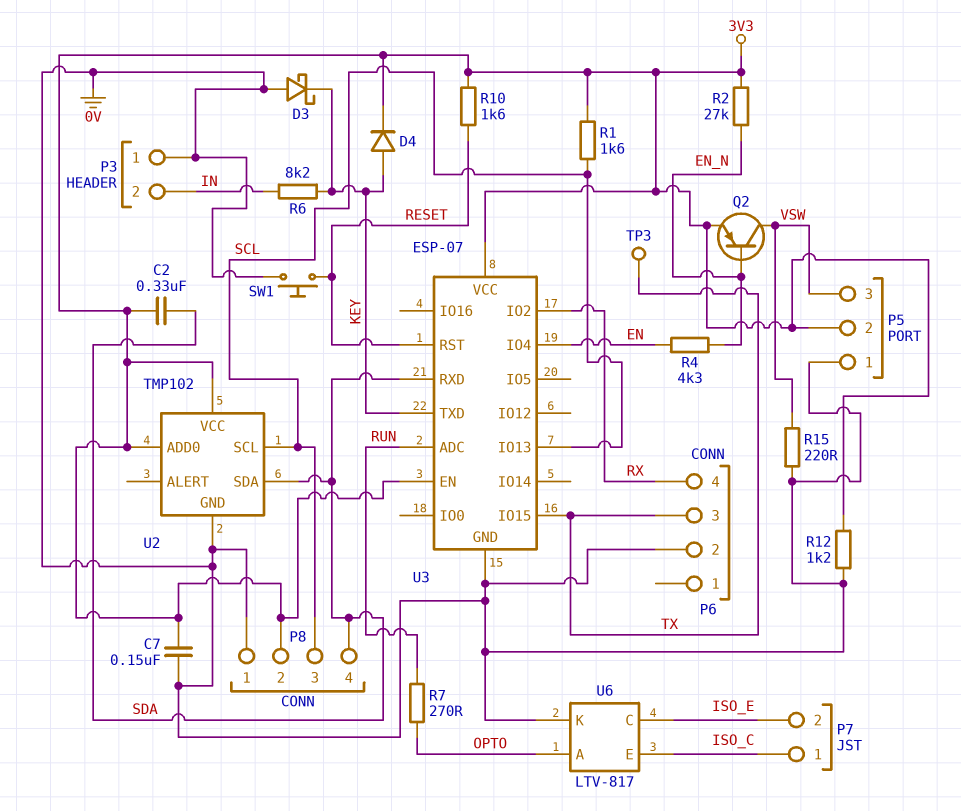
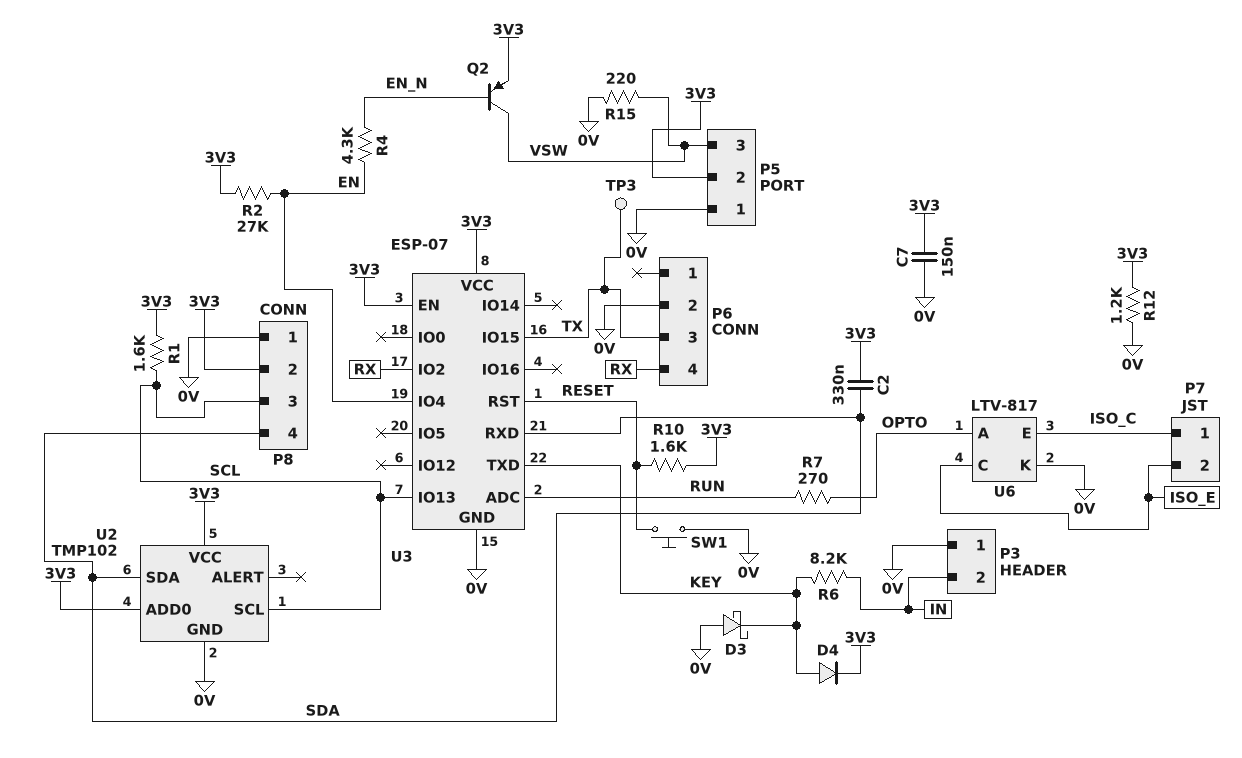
R2: 27k (3V3, EN_N) -> 27k (3V3, EN)

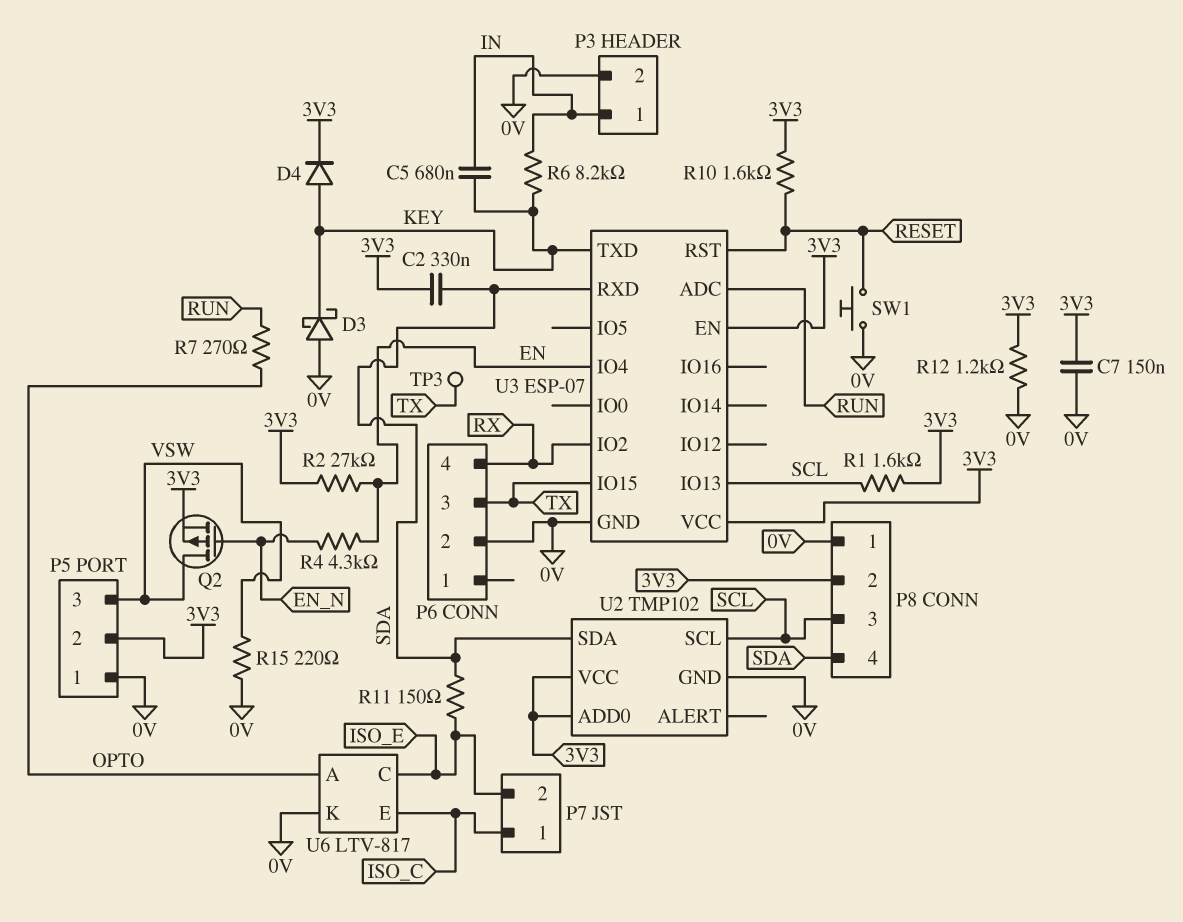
C5: none -> 680nF (IN, KEY)
P3 pin 1: 0V -> IN
P3 pin 2: IN -> 0V
Q2: PNP (B EN_N, C VSW, E 3V3) -> PMOS (G EN_N, D VSW, S 3V3)
R11: none -> 150 (ISO_E, SDA)

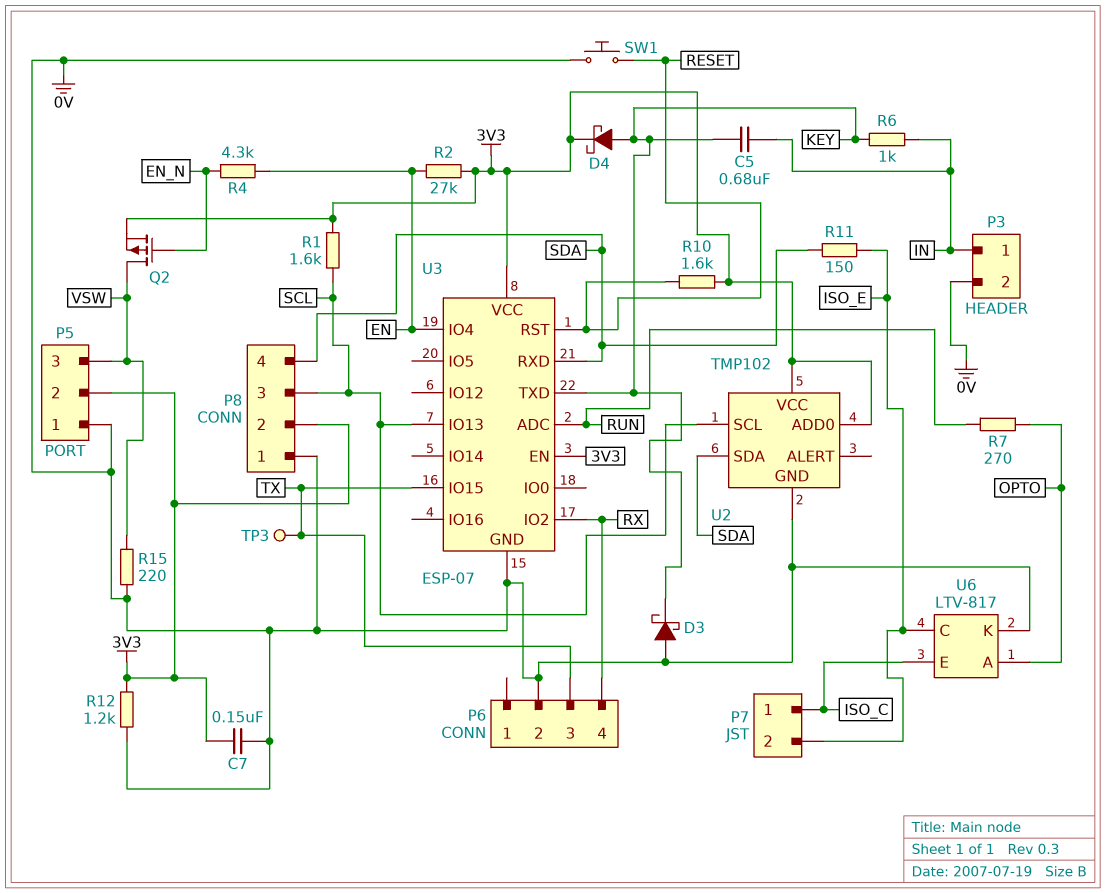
C2: 330nF (3V3, SDA) -> none
D4: diode (A KEY, K 3V3) -> schottky (A KEY, K 3V3)
R6: 8.2k (IN, KEY) -> 1k (IN, KEY)

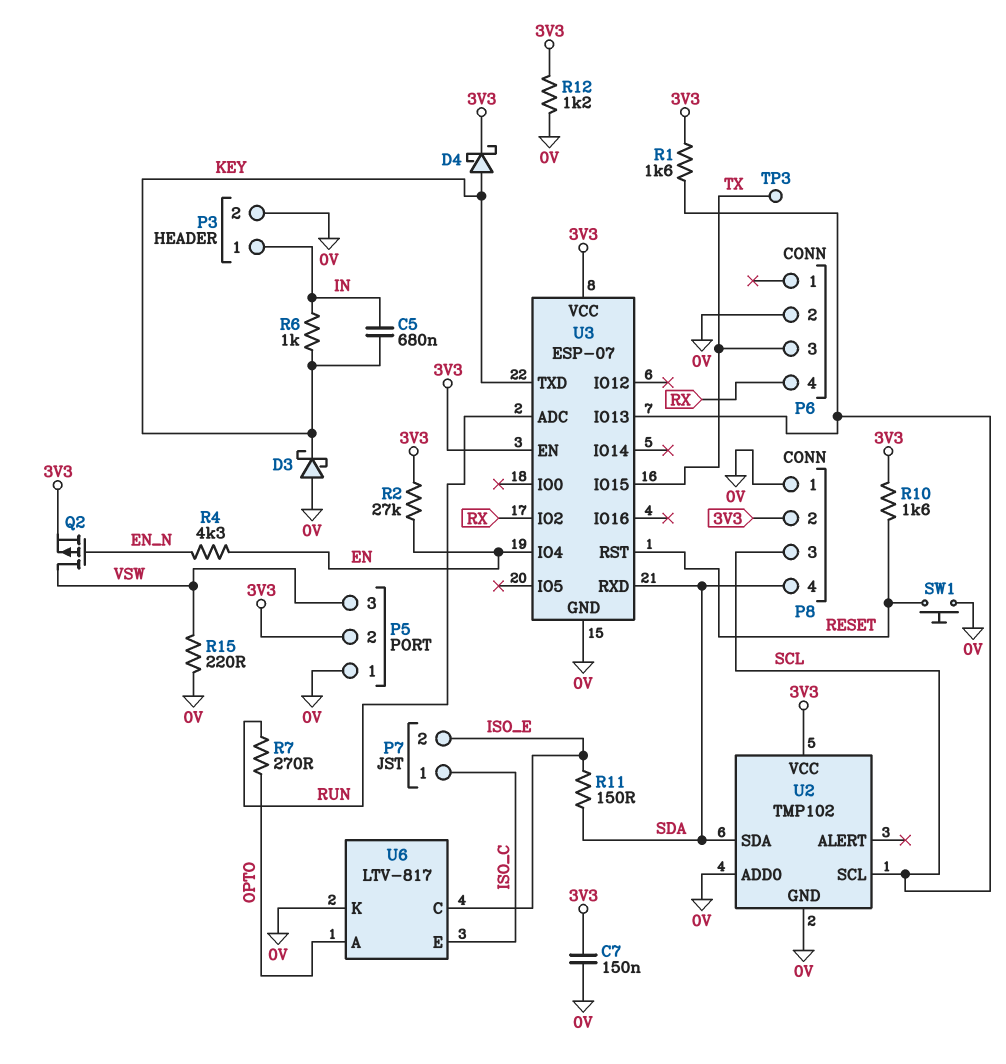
U2 pin ADD0: 3V3 -> 0V

